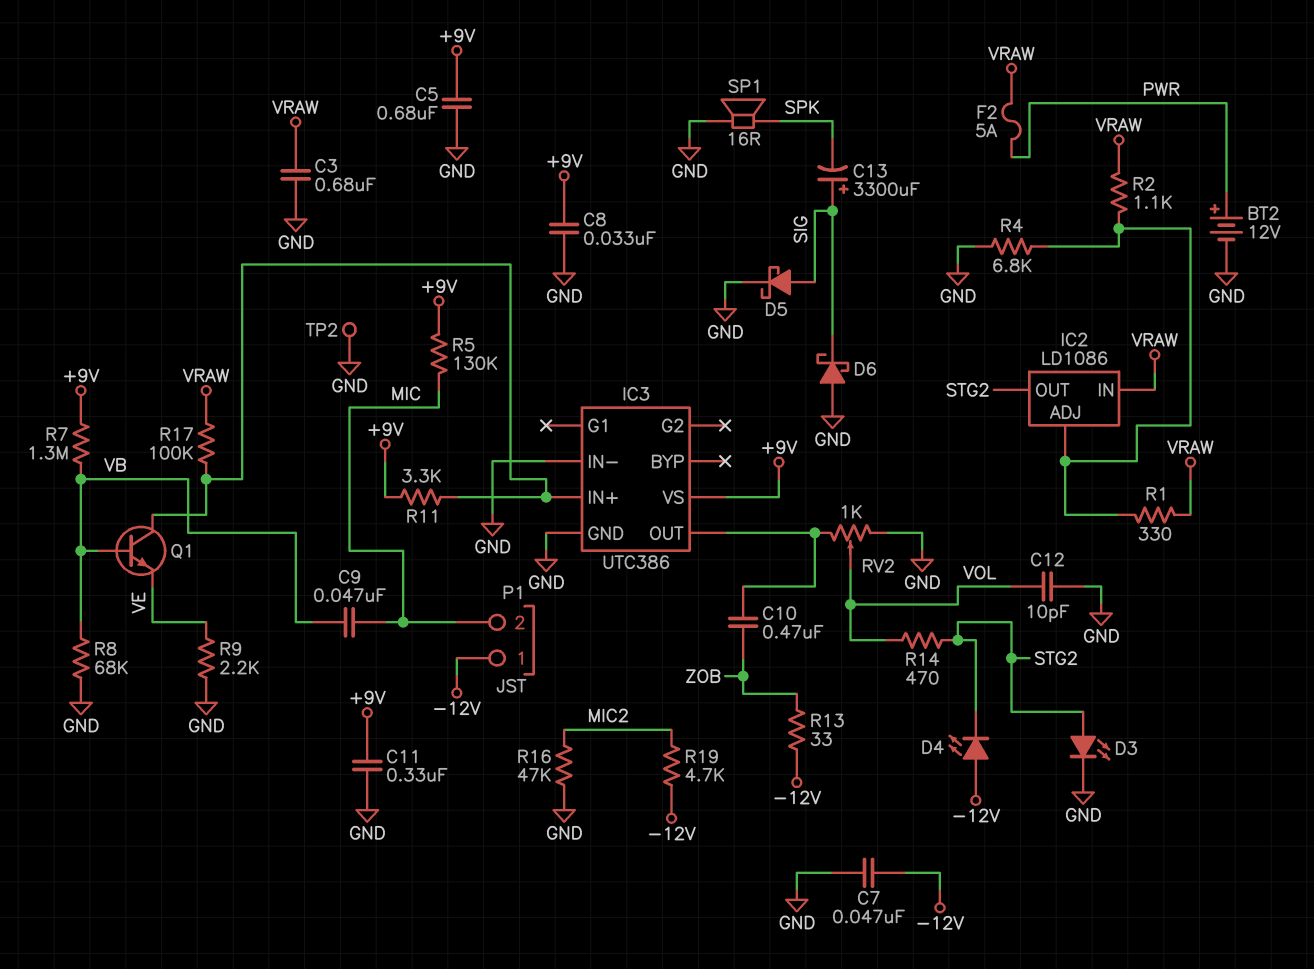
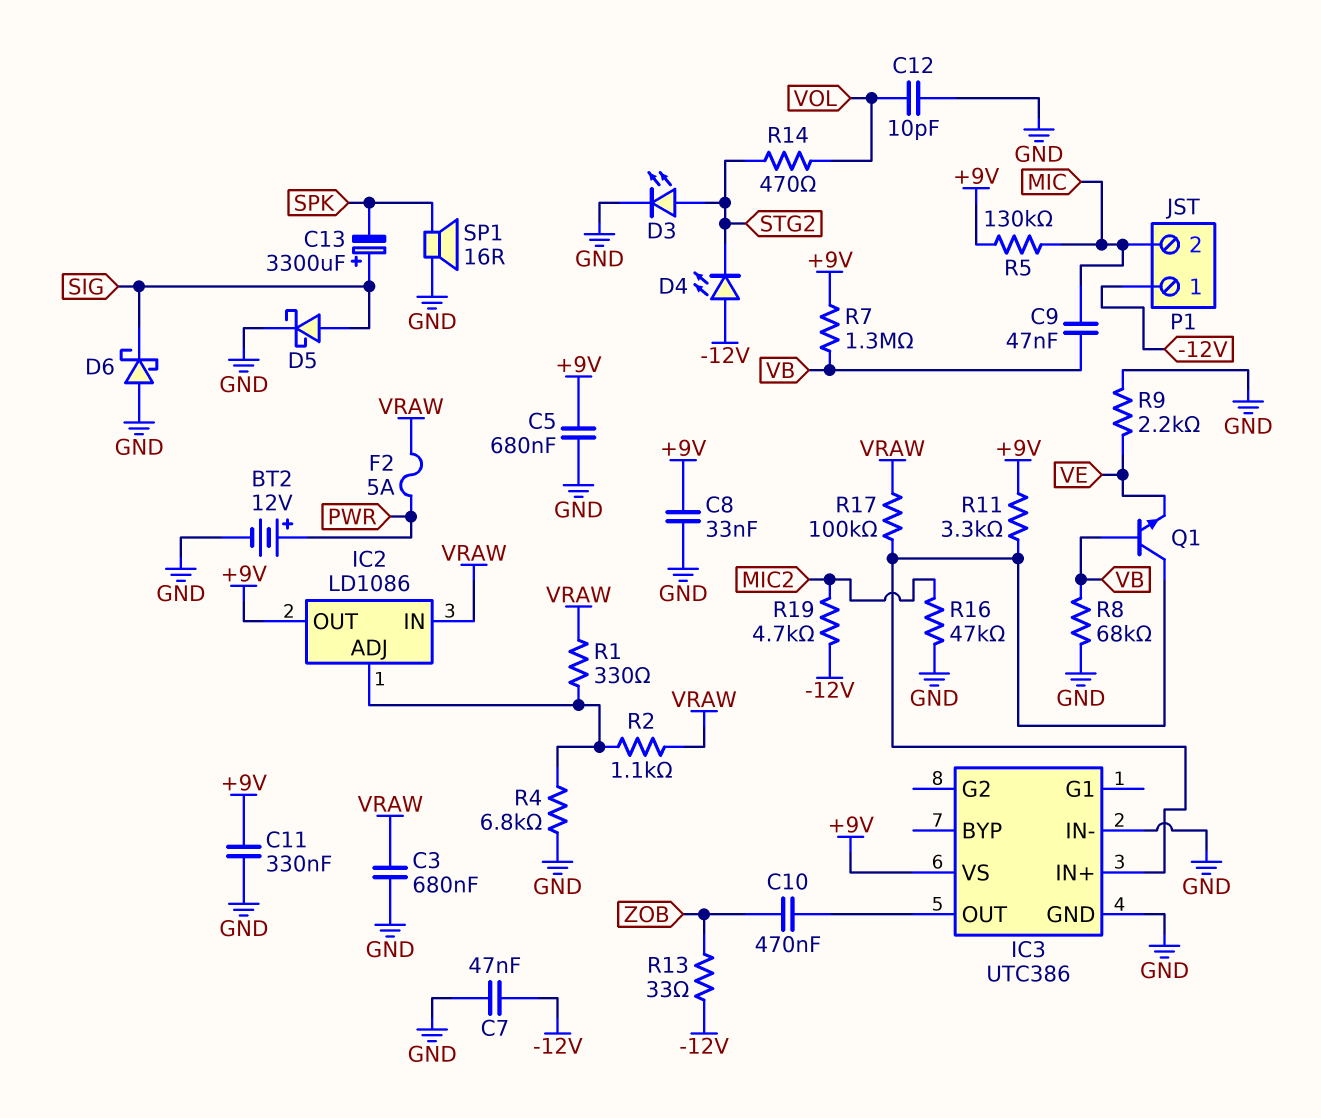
IC2 pin OUT: STG2 -> +9V
RV2: 1k (GND, IC3/OUT, wiper VOL) -> none
TP2: test point (GND) -> none

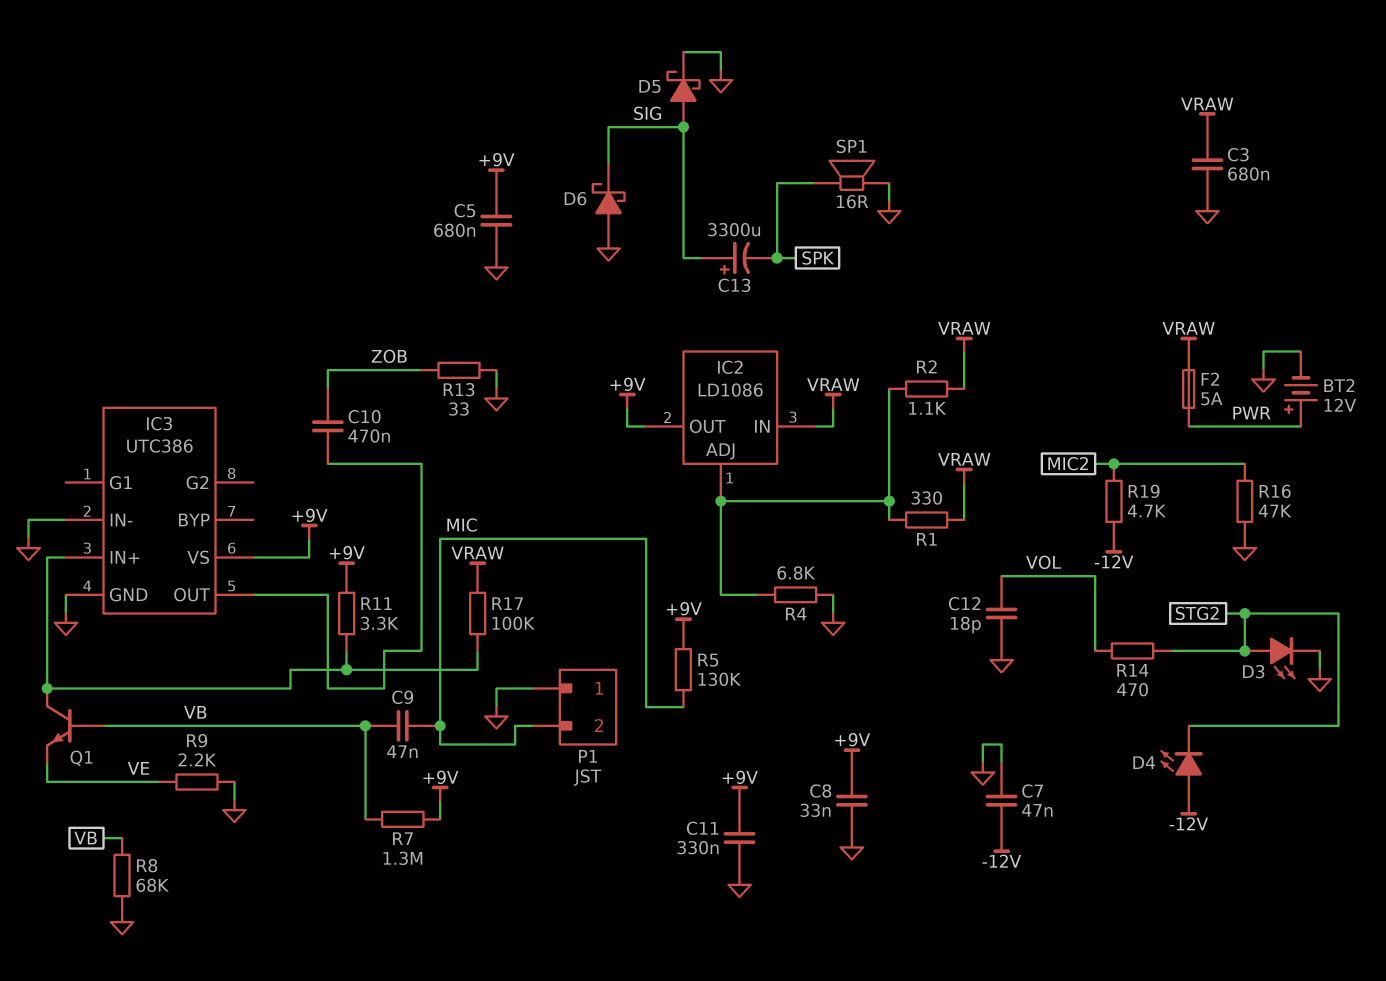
C12: 10pF (GND, VOL) -> 18pF (GND, VOL)
P1 pin 1: -12V -> GND
R13: 33 (-12V, ZOB) -> 33 (GND, ZOB)

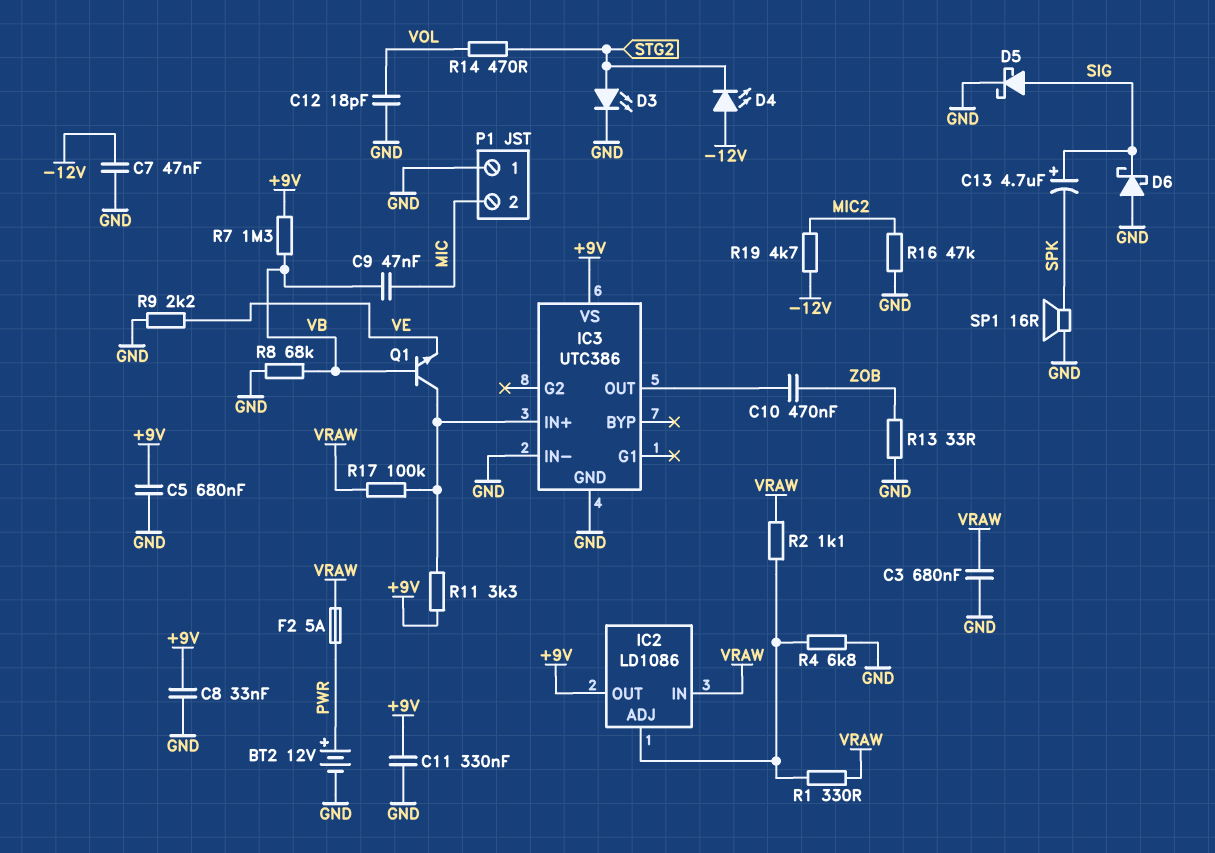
C13: 3300uF (plus SIG, minus SPK) -> 4.7uF (plus SIG, minus SPK)
R5: 130k (+9V, MIC) -> none

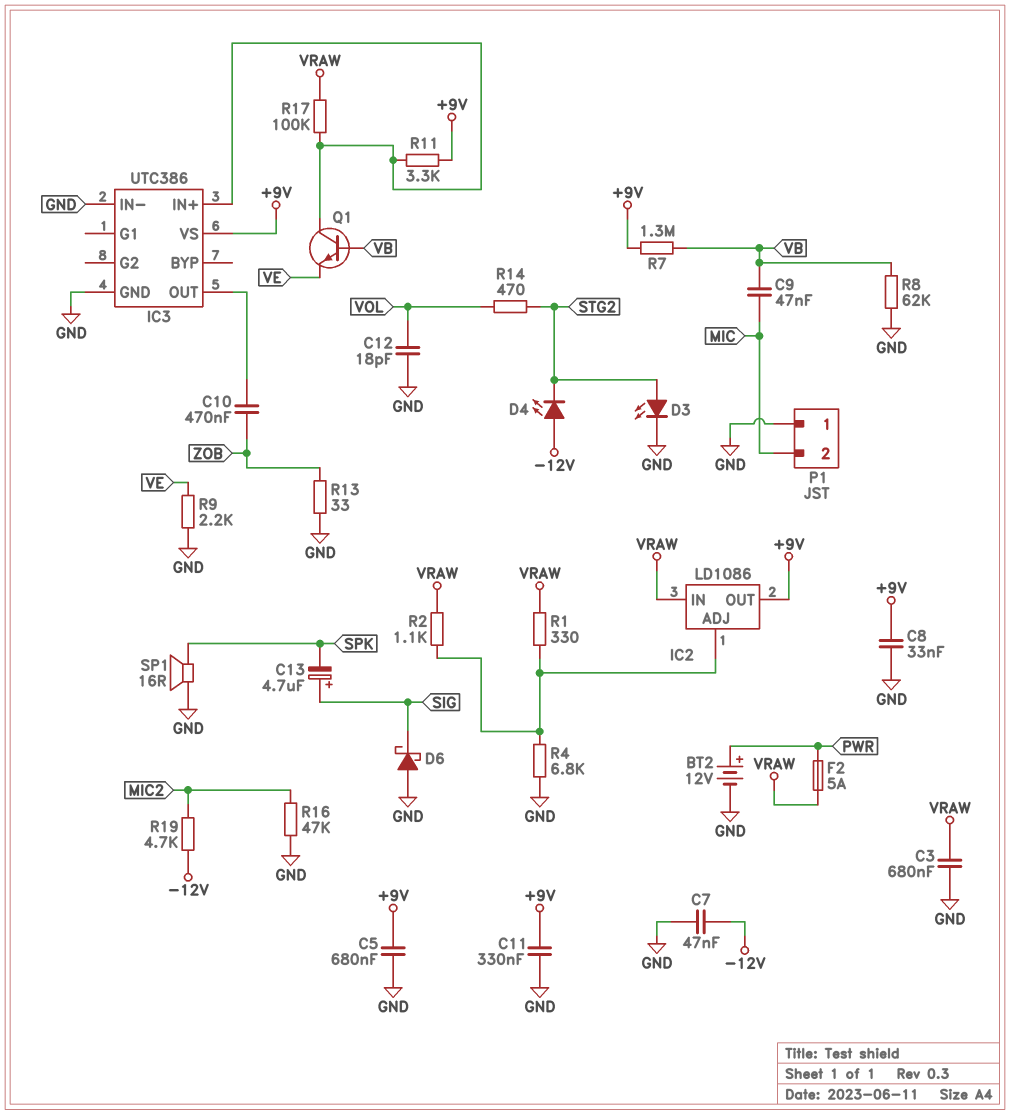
D5: schottky (A SIG, K GND) -> none
R8: 68k (GND, VB) -> 62k (GND, VB)

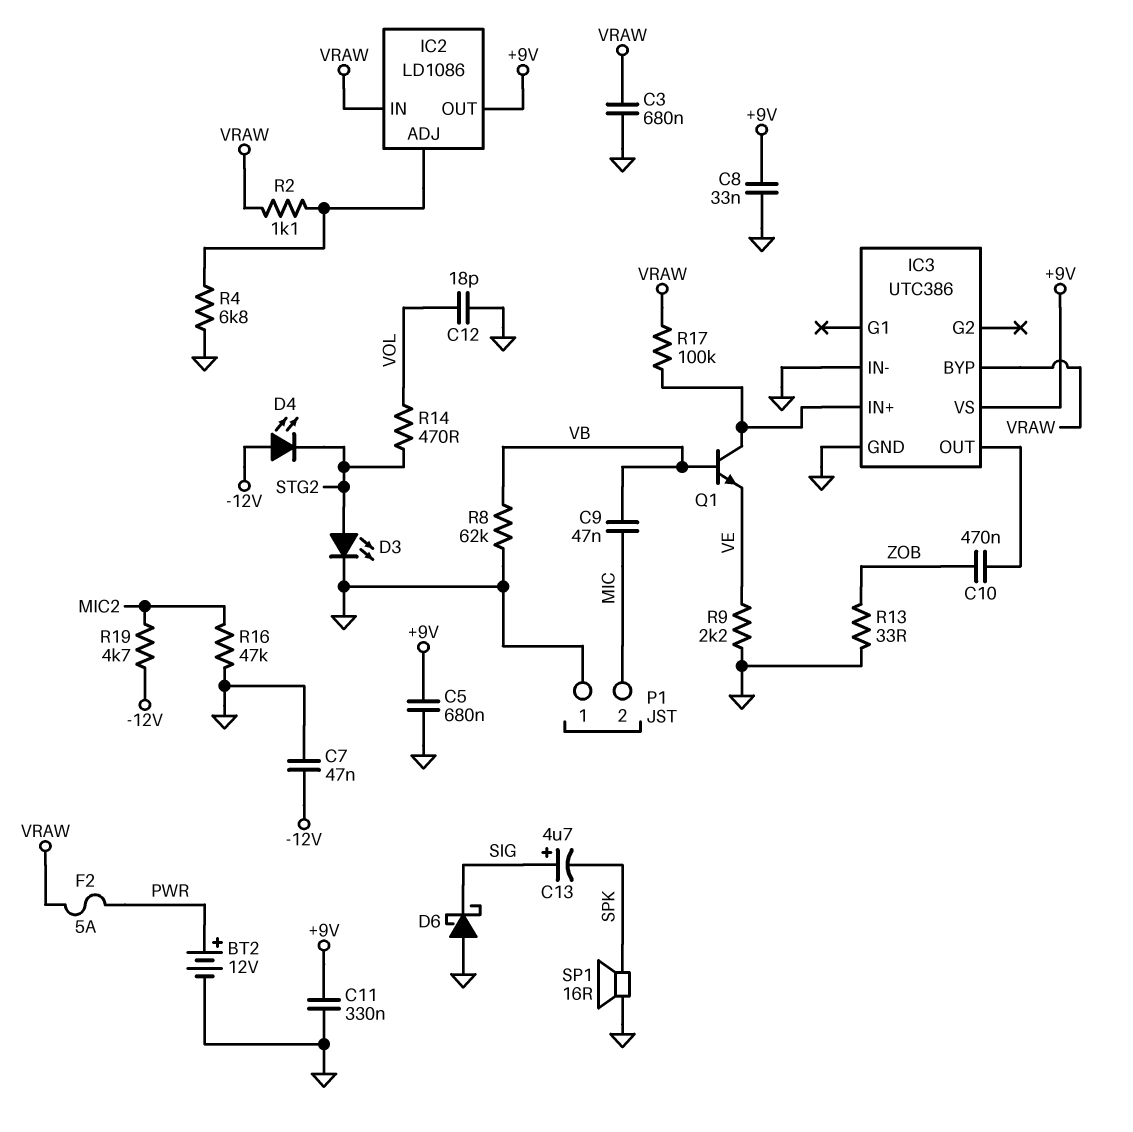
IC3 pin BYP: none -> VRAW
R1: 330 (IC2/ADJ, VRAW) -> none
R7: 1.3M (+9V, VB) -> none
R11: 3.3k (+9V, IC3/IN+) -> none

